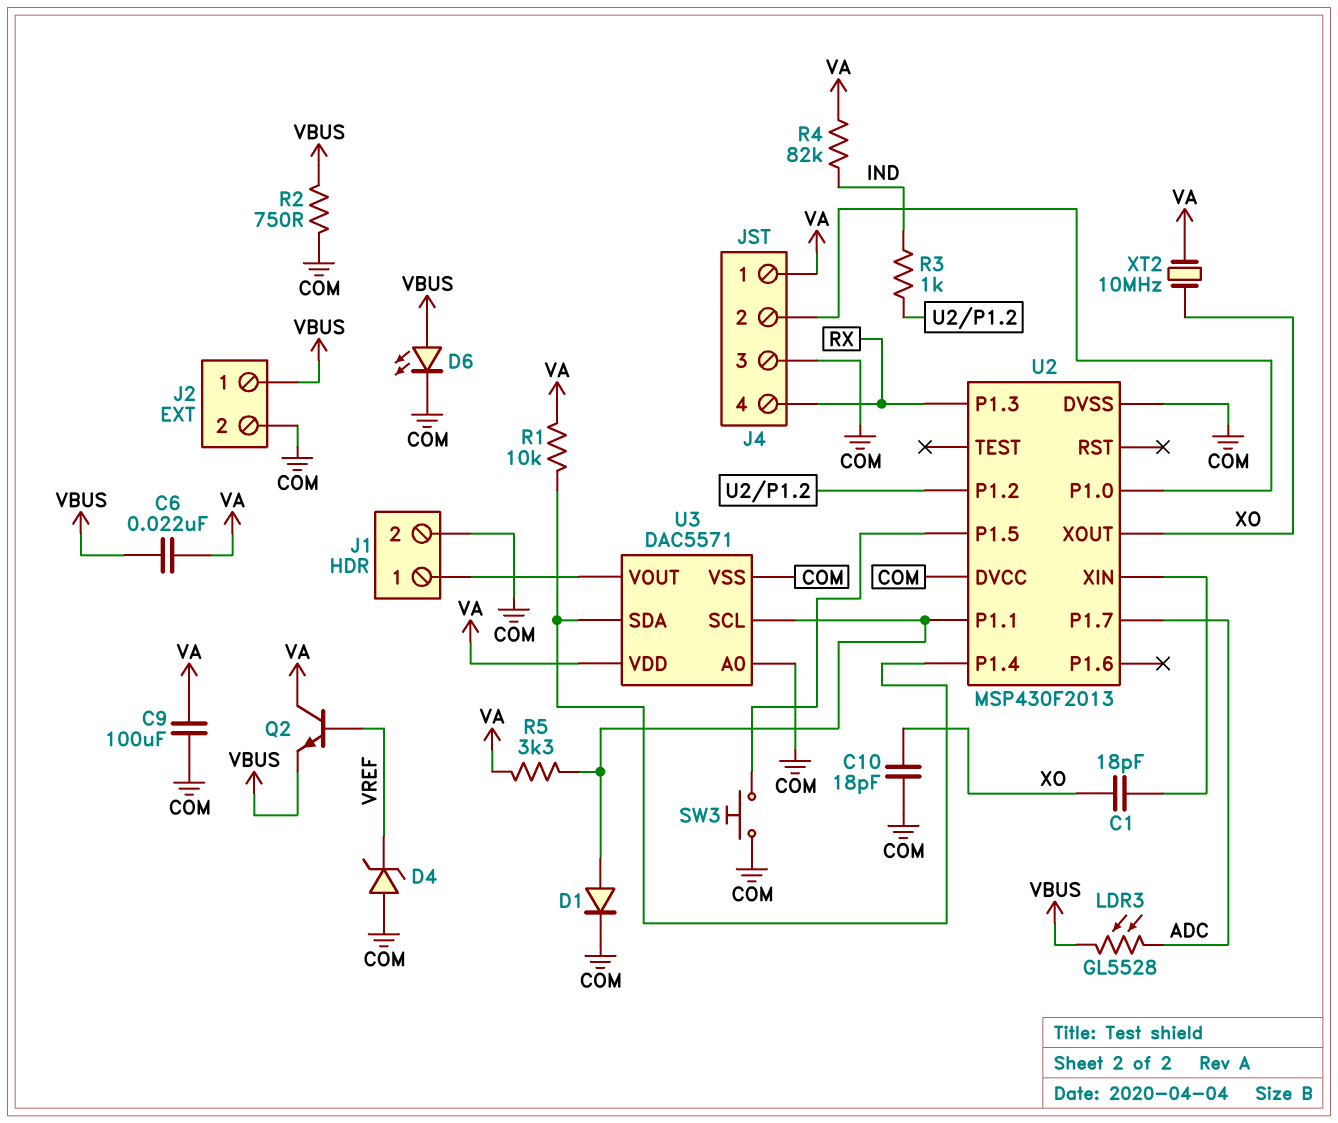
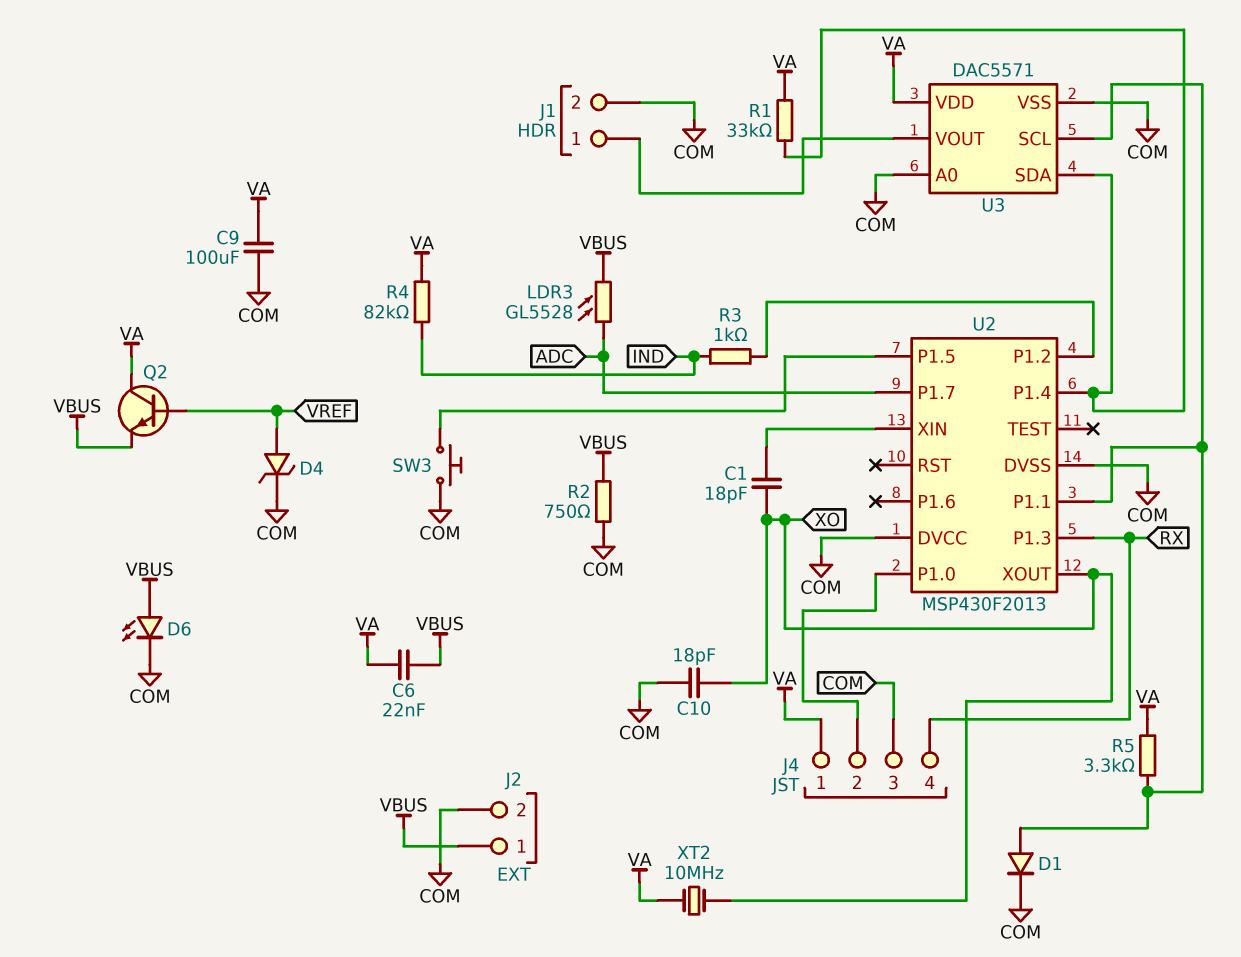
D4: zener (A COM, K VREF) -> zener (A VREF, K COM)
R1: 10k (U2/P1.4, VA) -> 33k (U2/P1.4, VA)

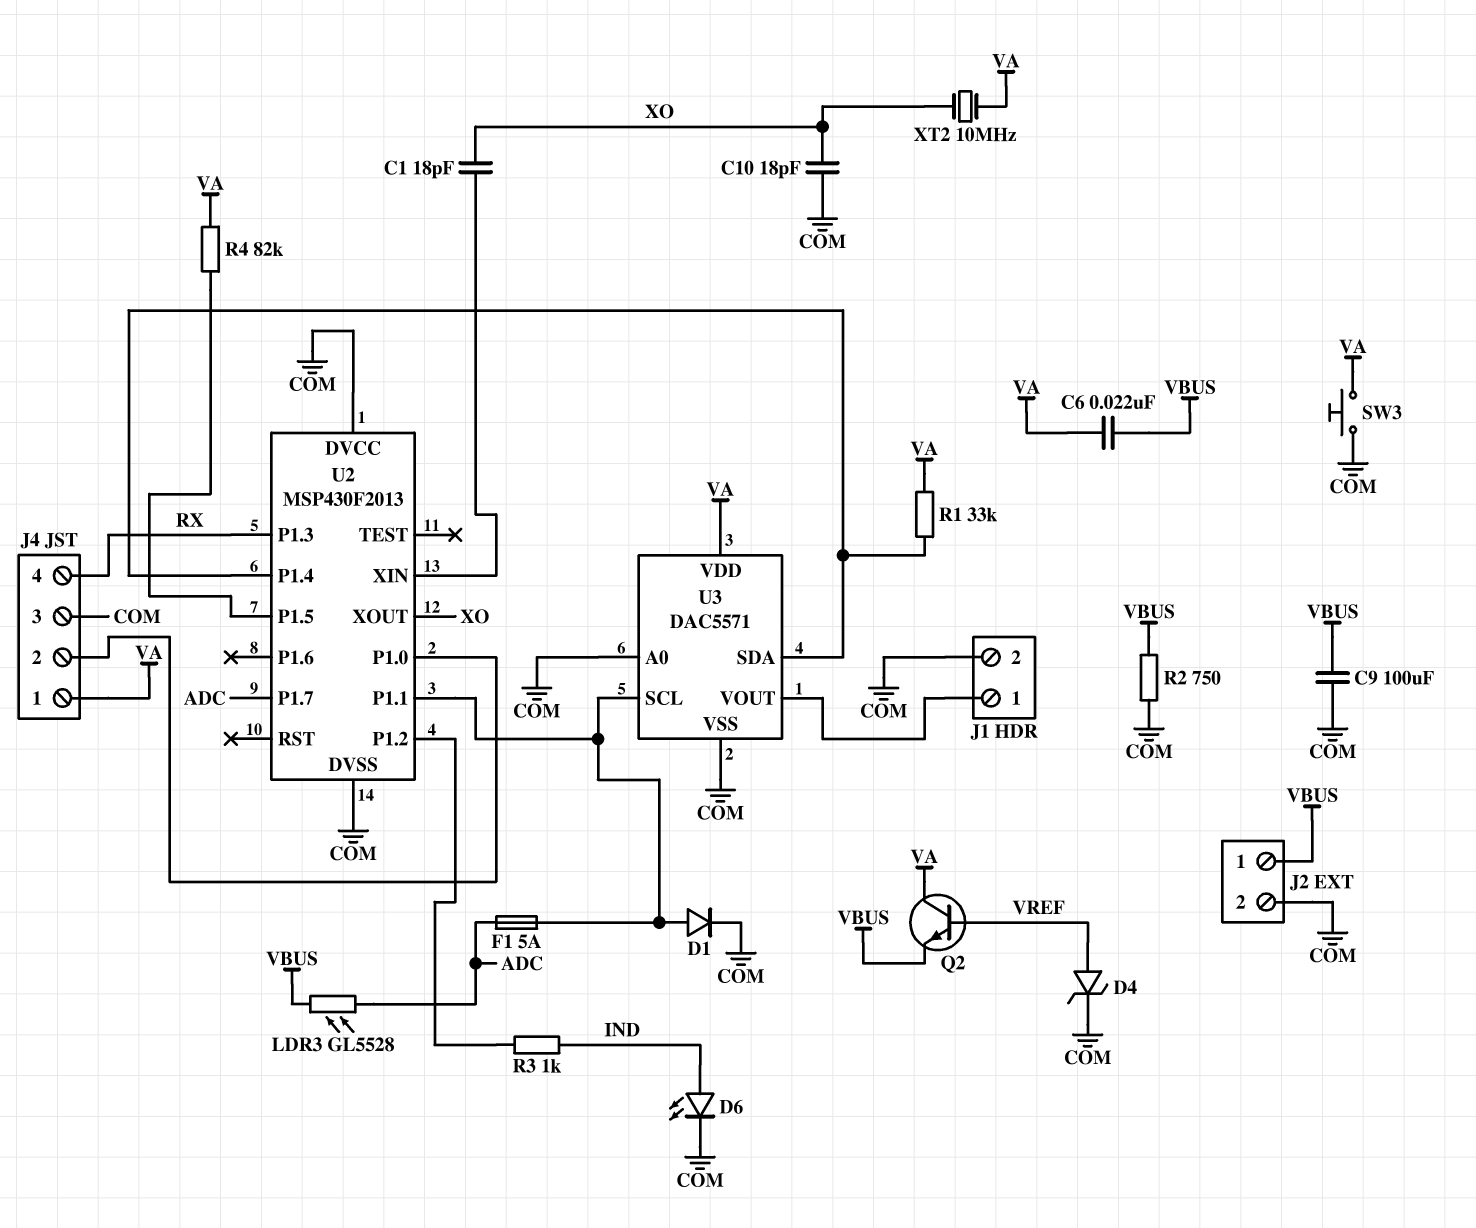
C9: 100uF (COM, VA) -> 100uF (COM, VBUS)
D6: LED (A VBUS, K COM) -> LED (A IND, K COM)
F1: none -> 5A (ADC, U2/P1.1)
R4: 82k (IND, VA) -> 82k (U2/P1.5, VA)
R5: 3.3k (U2/P1.1, VA) -> none
SW3: button (COM, U2/P1.5) -> button (COM, VA)

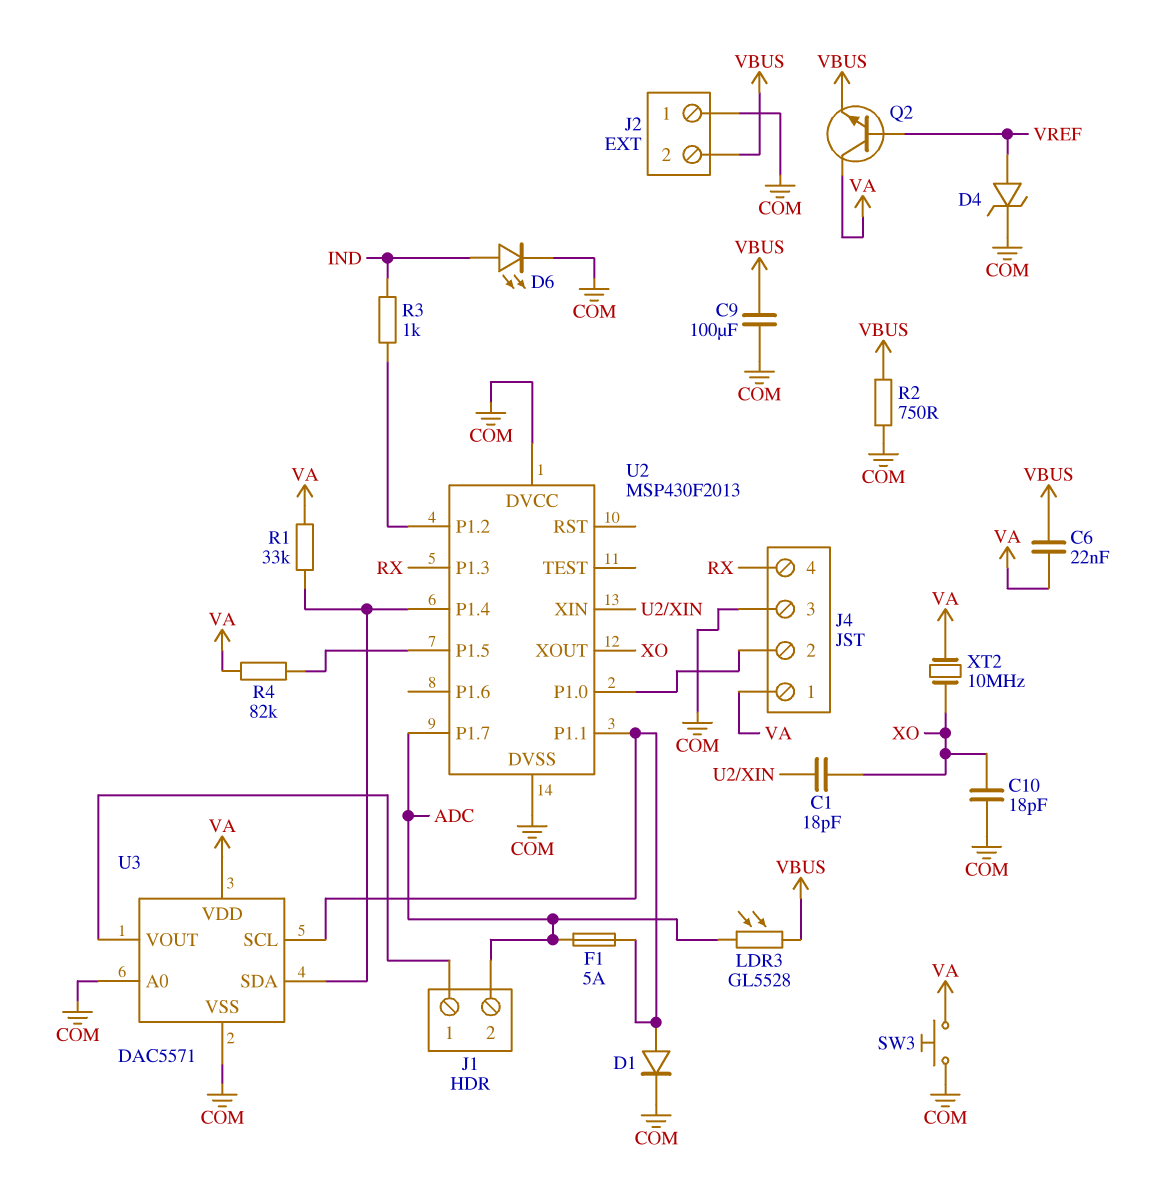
J1 pin 2: COM -> ADC
J2 pin 1: VBUS -> COM
J2 pin 2: COM -> VBUS

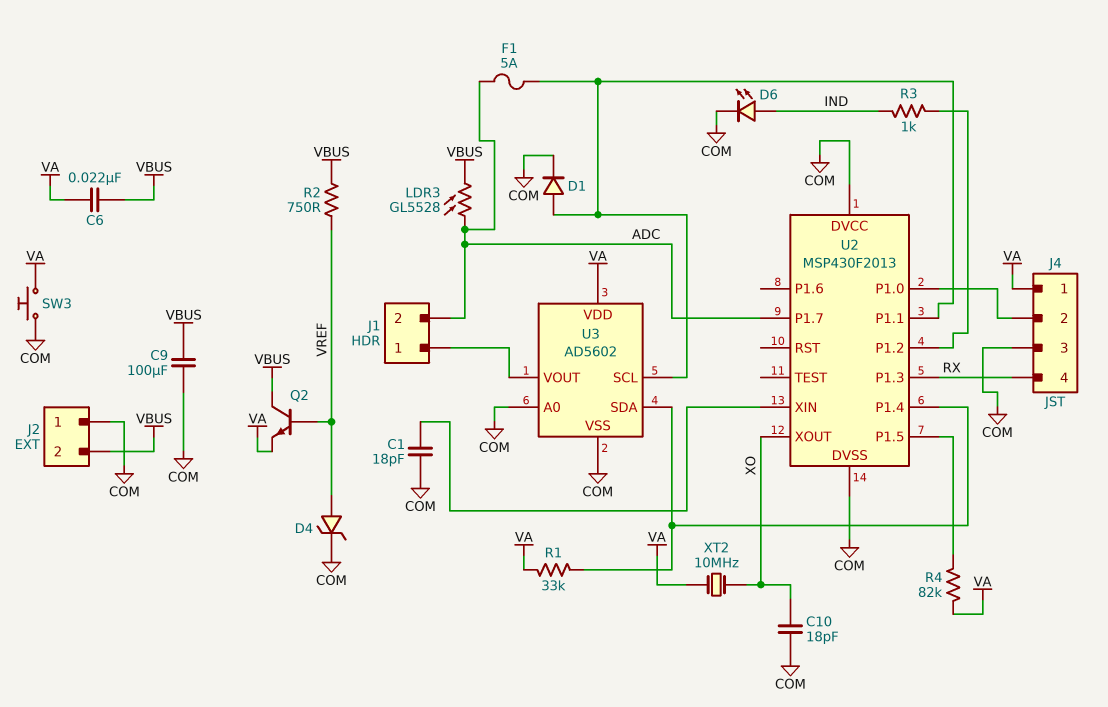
C1: 18pF (U2/XIN, XO) -> 18pF (COM, U2/XIN)
Q2: NPN (B VREF, C VA, E VBUS) -> NPN (B VREF, C VBUS, E VA)
R2: 750 (COM, VBUS) -> 750 (VBUS, VREF)
U3: DAC5571 -> AD5602

